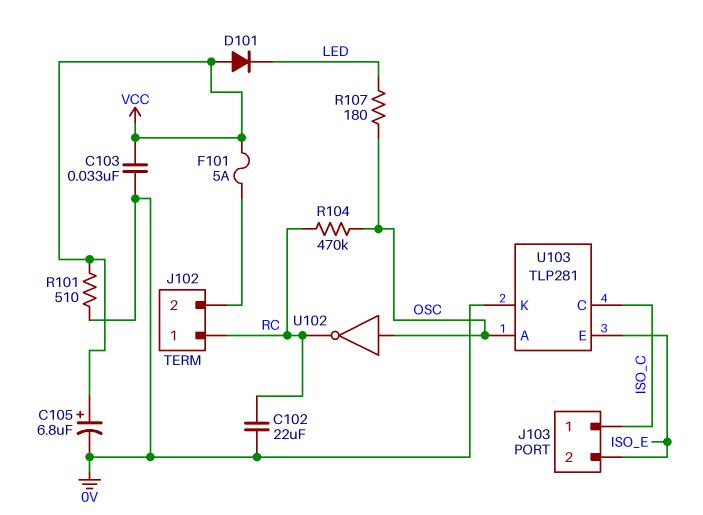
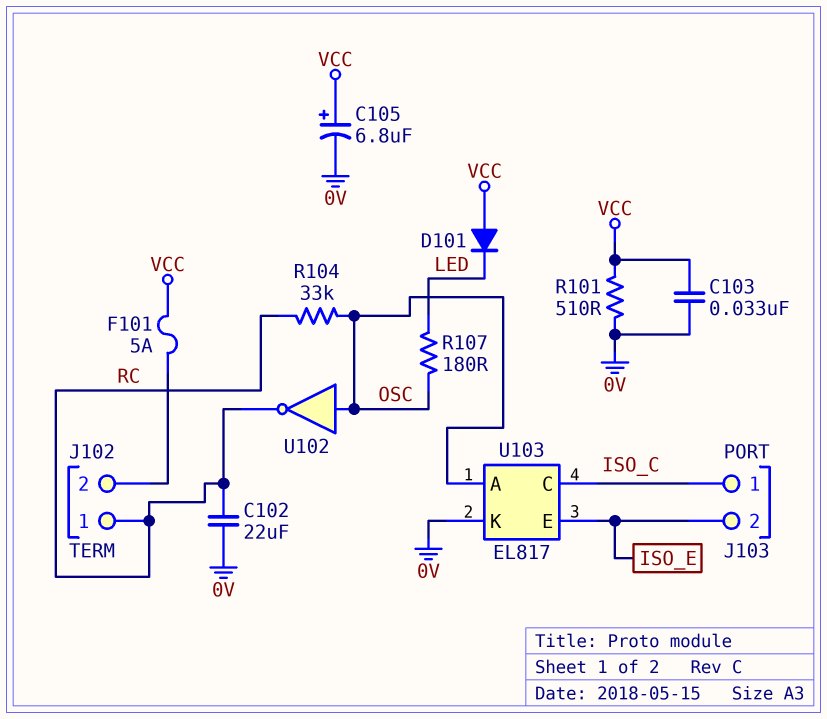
R104: 470k (OSC, RC) -> 33k (OSC, RC)
U103: TLP281 -> EL817

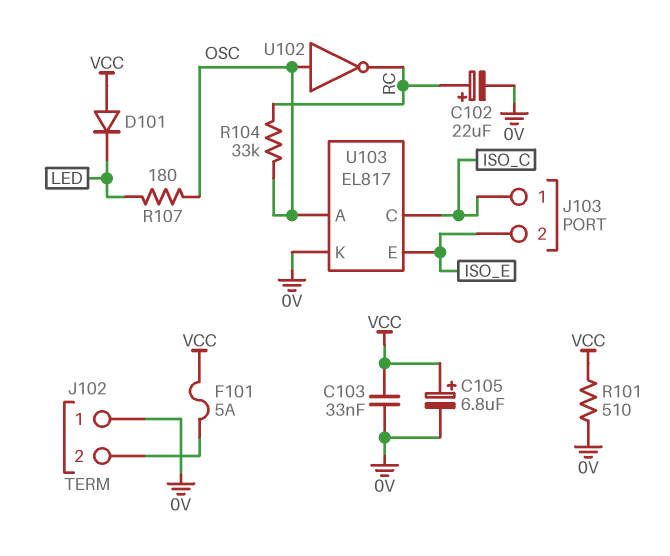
C102: 22uF (0V, RC) -> 22uF (plus RC, minus 0V)
J102 pin 1: RC -> 0V

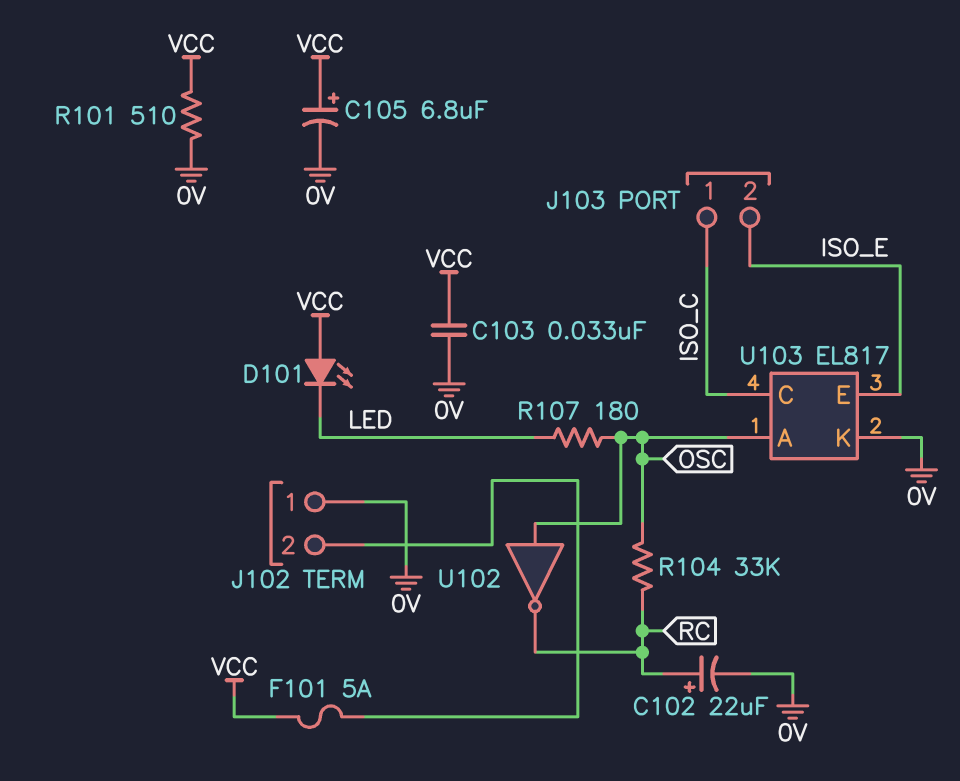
D101: diode (A VCC, K LED) -> LED (A VCC, K LED)

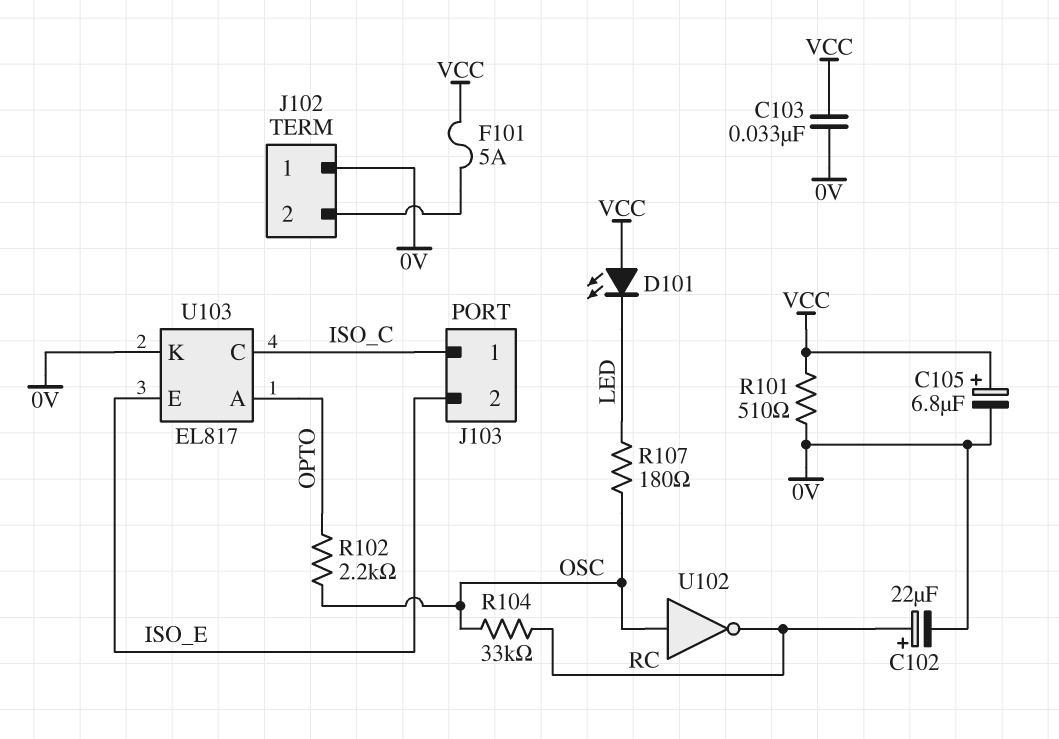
R102: none -> 2.2k (OPTO, OSC)
U103 pin A: OSC -> OPTO

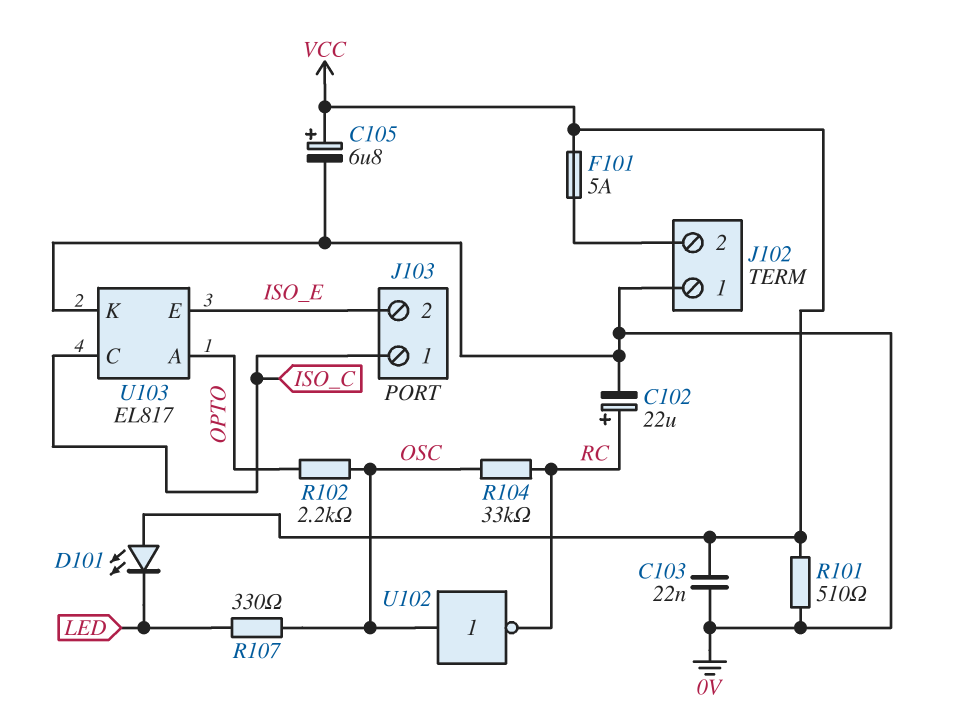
C103: 33nF (0V, VCC) -> 22nF (0V, VCC)
R107: 180 (LED, OSC) -> 330 (LED, OSC)

